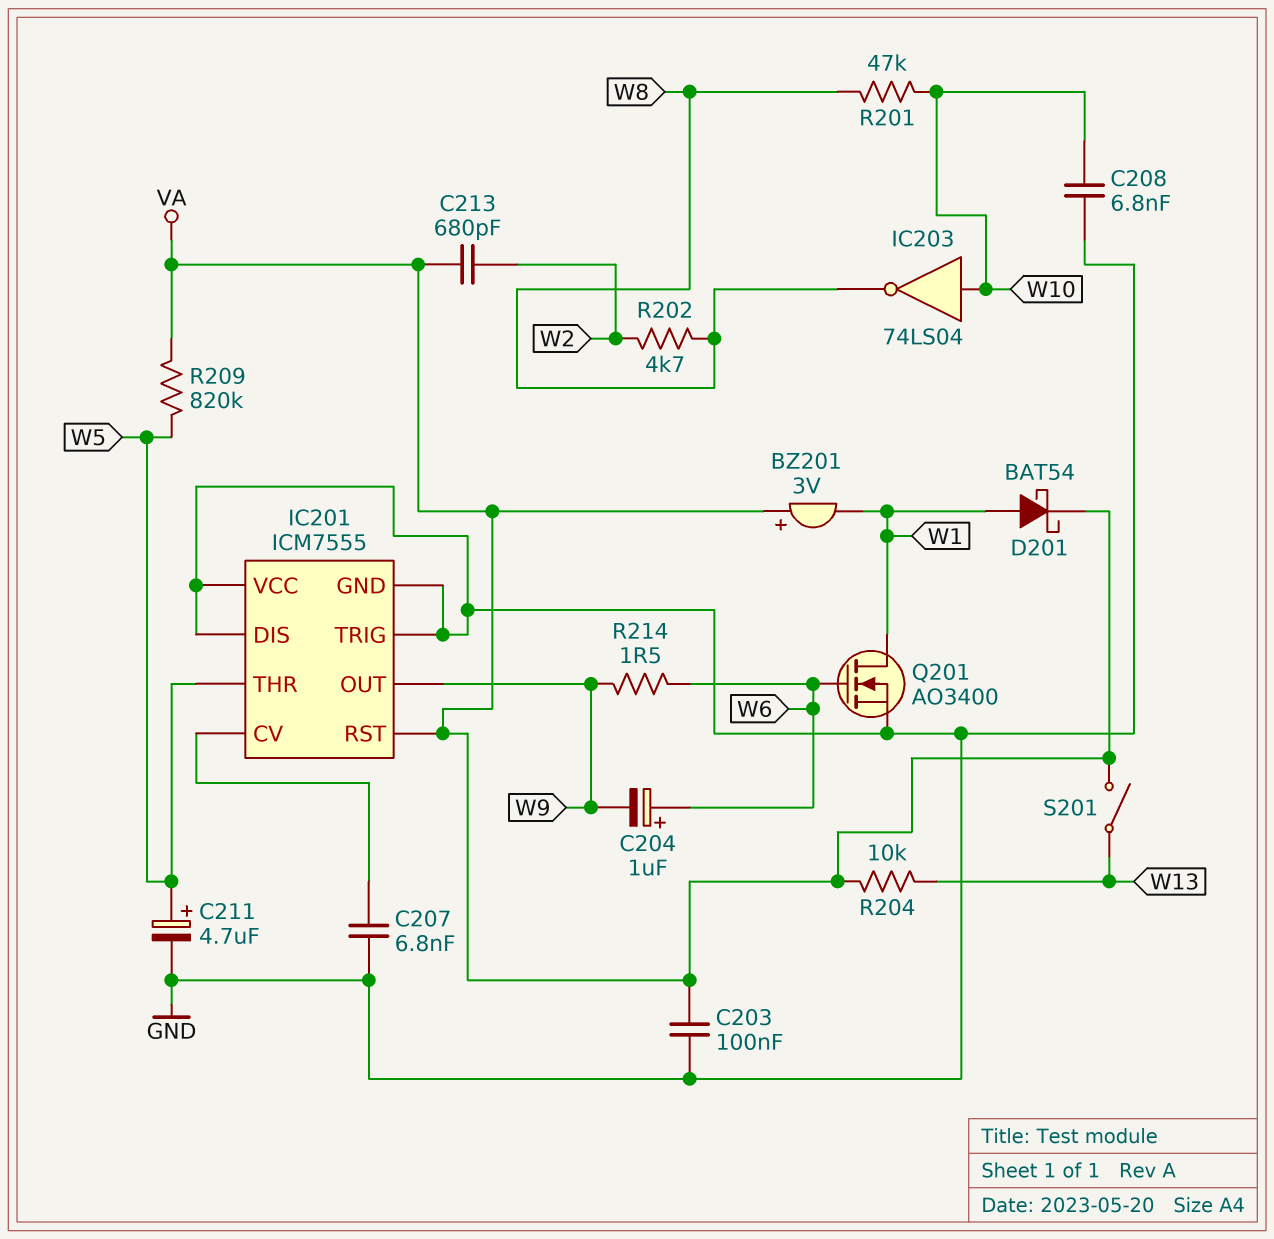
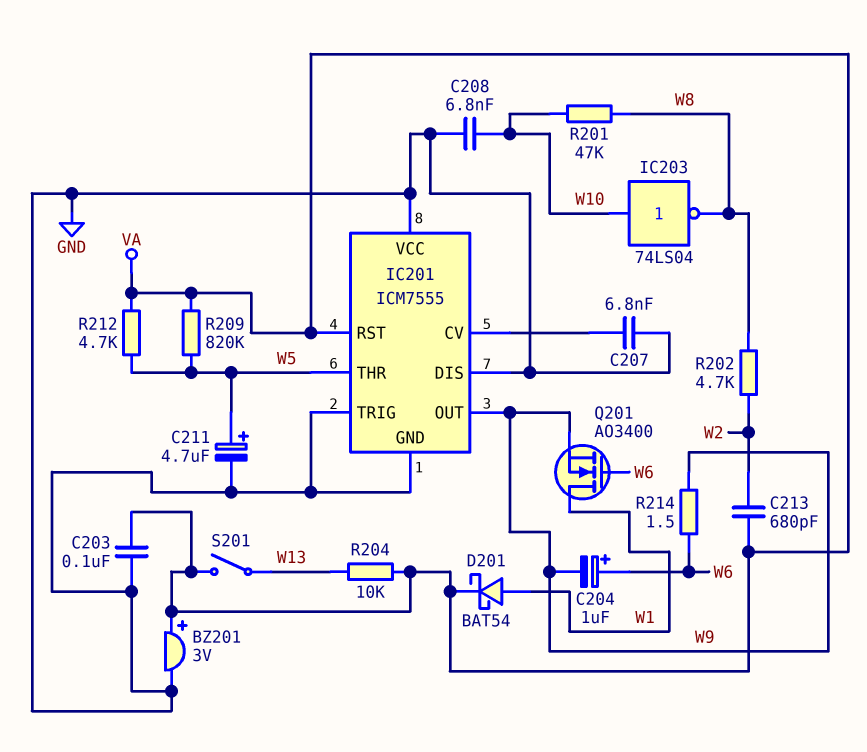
BZ201: buzzer 3V (plus VA, minus W1) -> buzzer 3V (plus VA, minus GND)
Q201: NMOS AO3400 (G W6, D W1, S GND) -> NMOS AO3400 (G W6, D W1, S W9)
R212: none -> 4.7k (VA, W5)

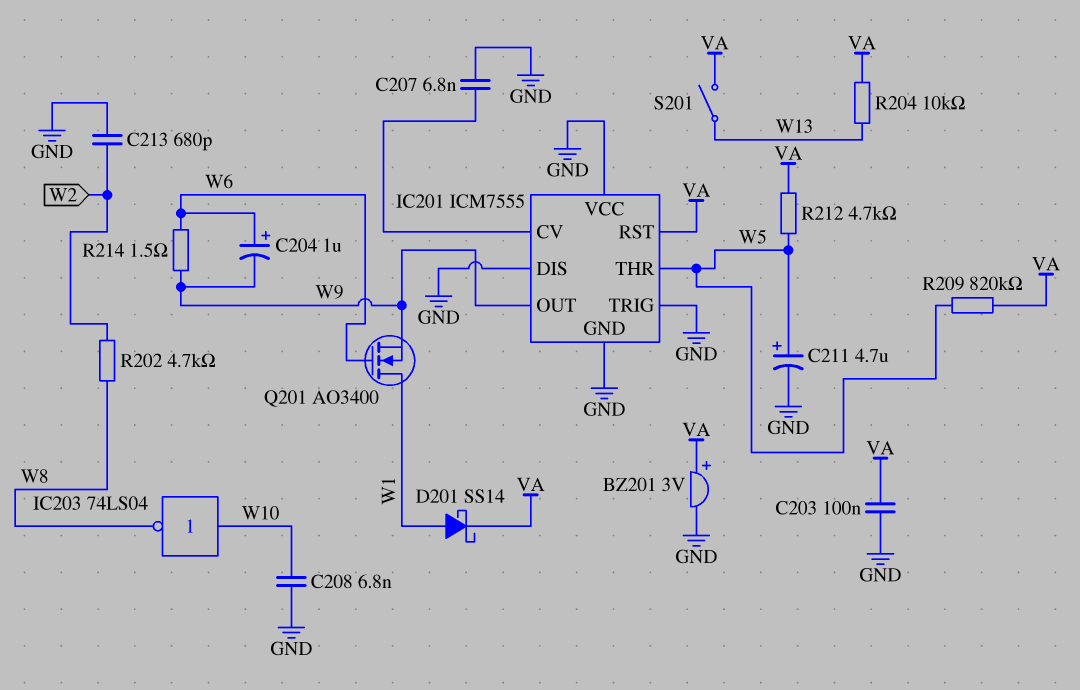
C213: 680pF (VA, W2) -> 680pF (GND, W2)
D201: schottky BAT54 (A W1, K VA) -> schottky SS14 (A W1, K VA)
R201: 47k (W8, W10) -> none

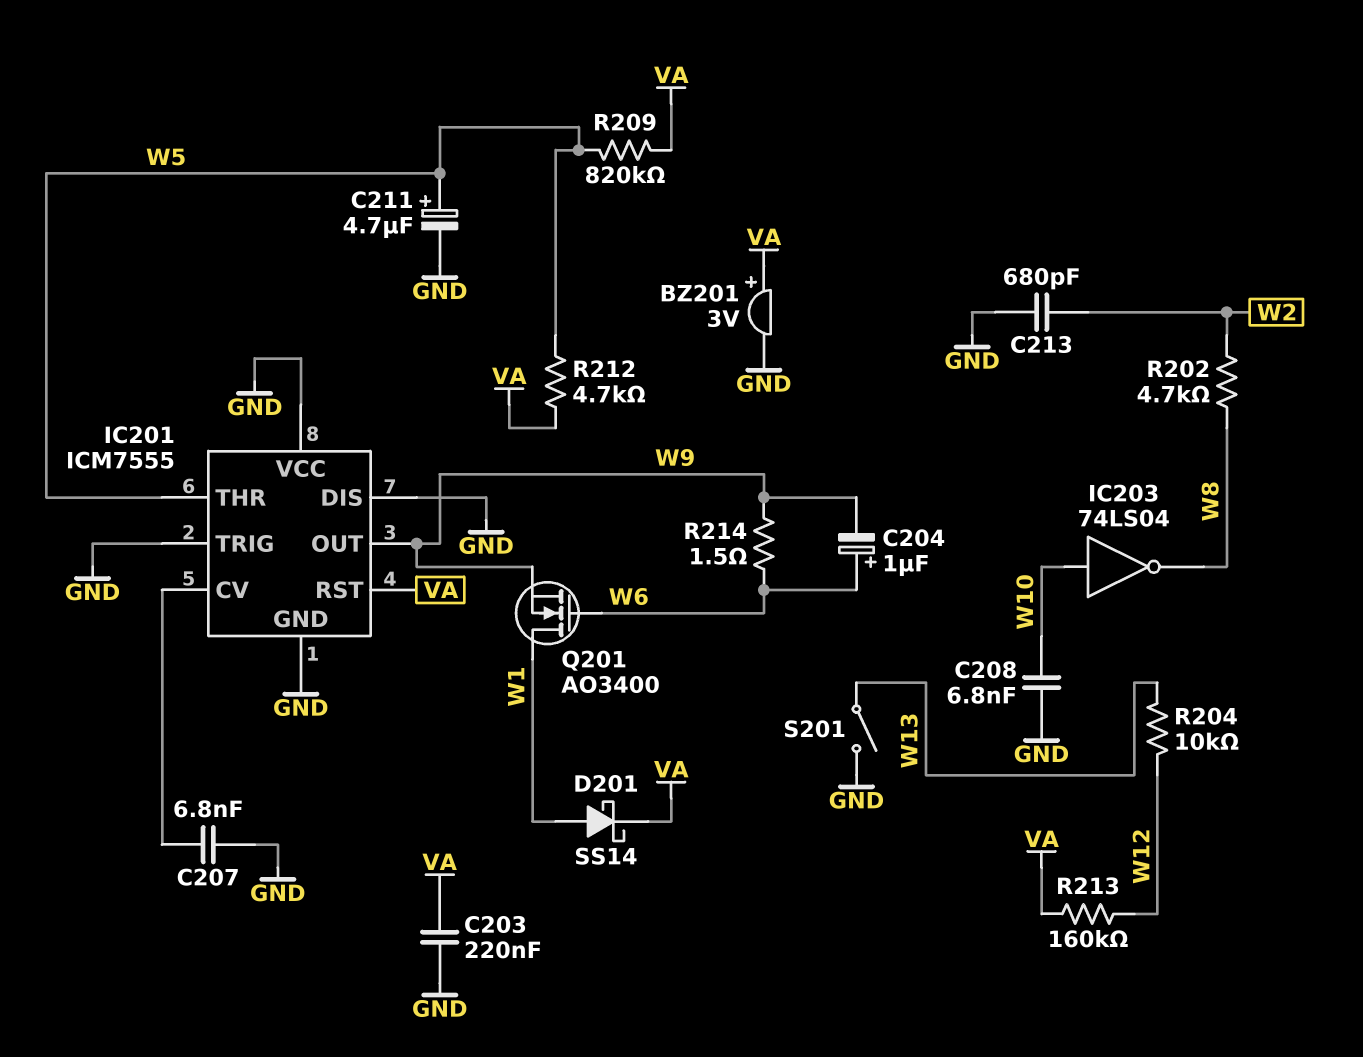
C203: 100nF (GND, VA) -> 220nF (GND, VA)
R204: 10k (VA, W13) -> 10k (W12, W13)
R213: none -> 160k (VA, W12)
S201: switch (VA, W13) -> switch (GND, W13)

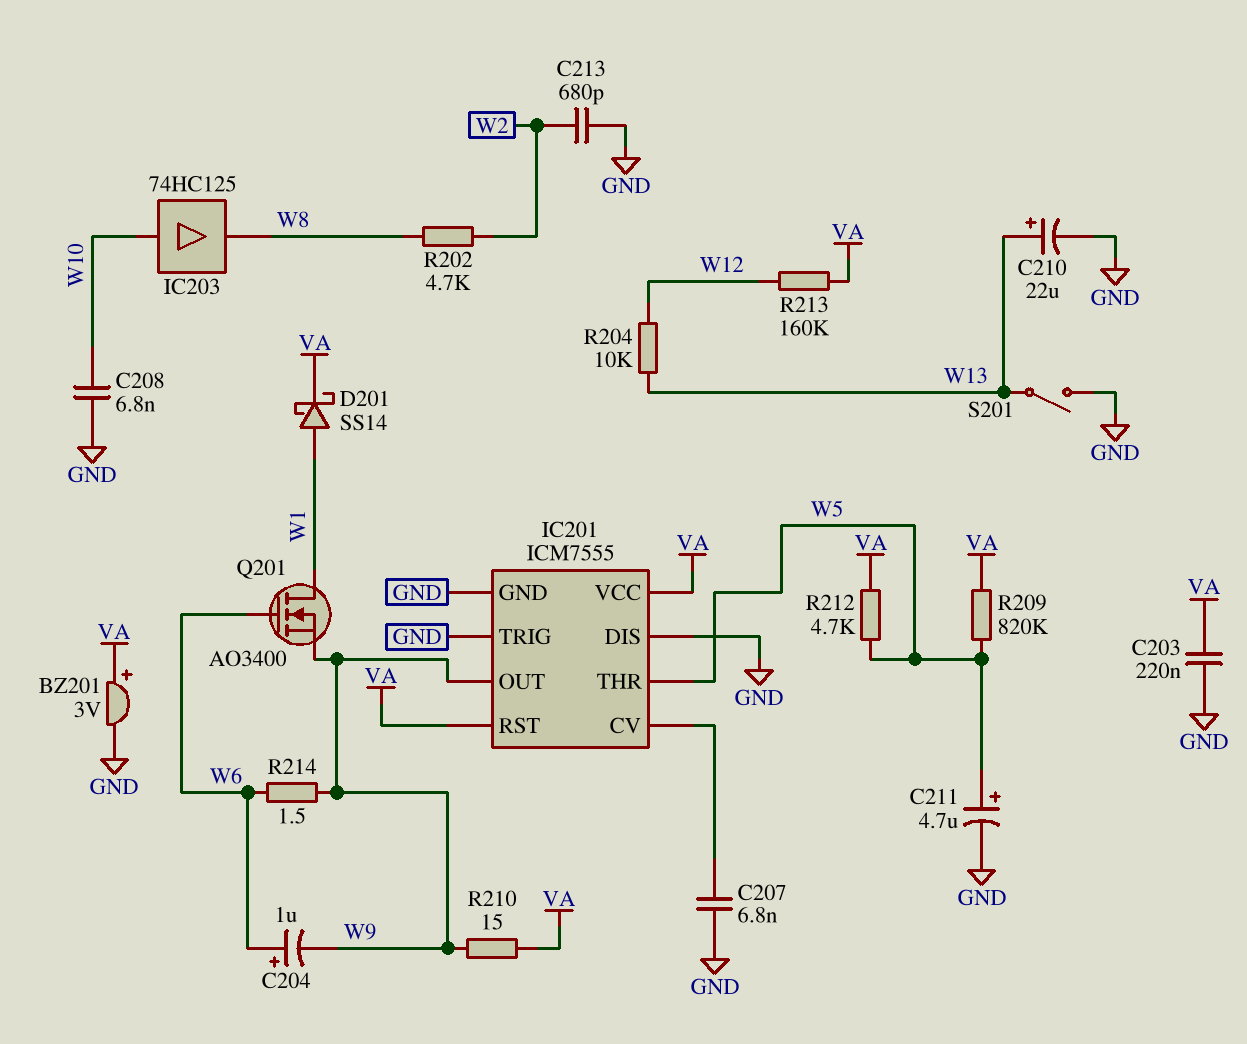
C210: none -> 22uF (plus W13, minus GND)
IC201 pin VCC: GND -> VA
IC203: NOT 74LS04 (in W10, out W8) -> buffer 74HC125 (in W10, out W8)
R210: none -> 15 (VA, W9)

